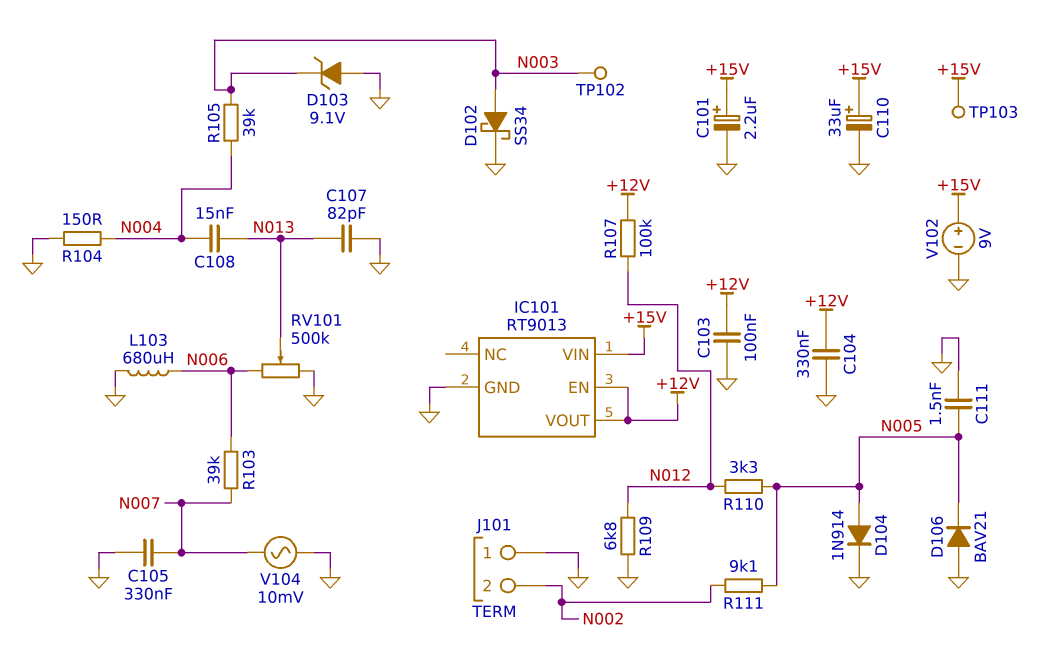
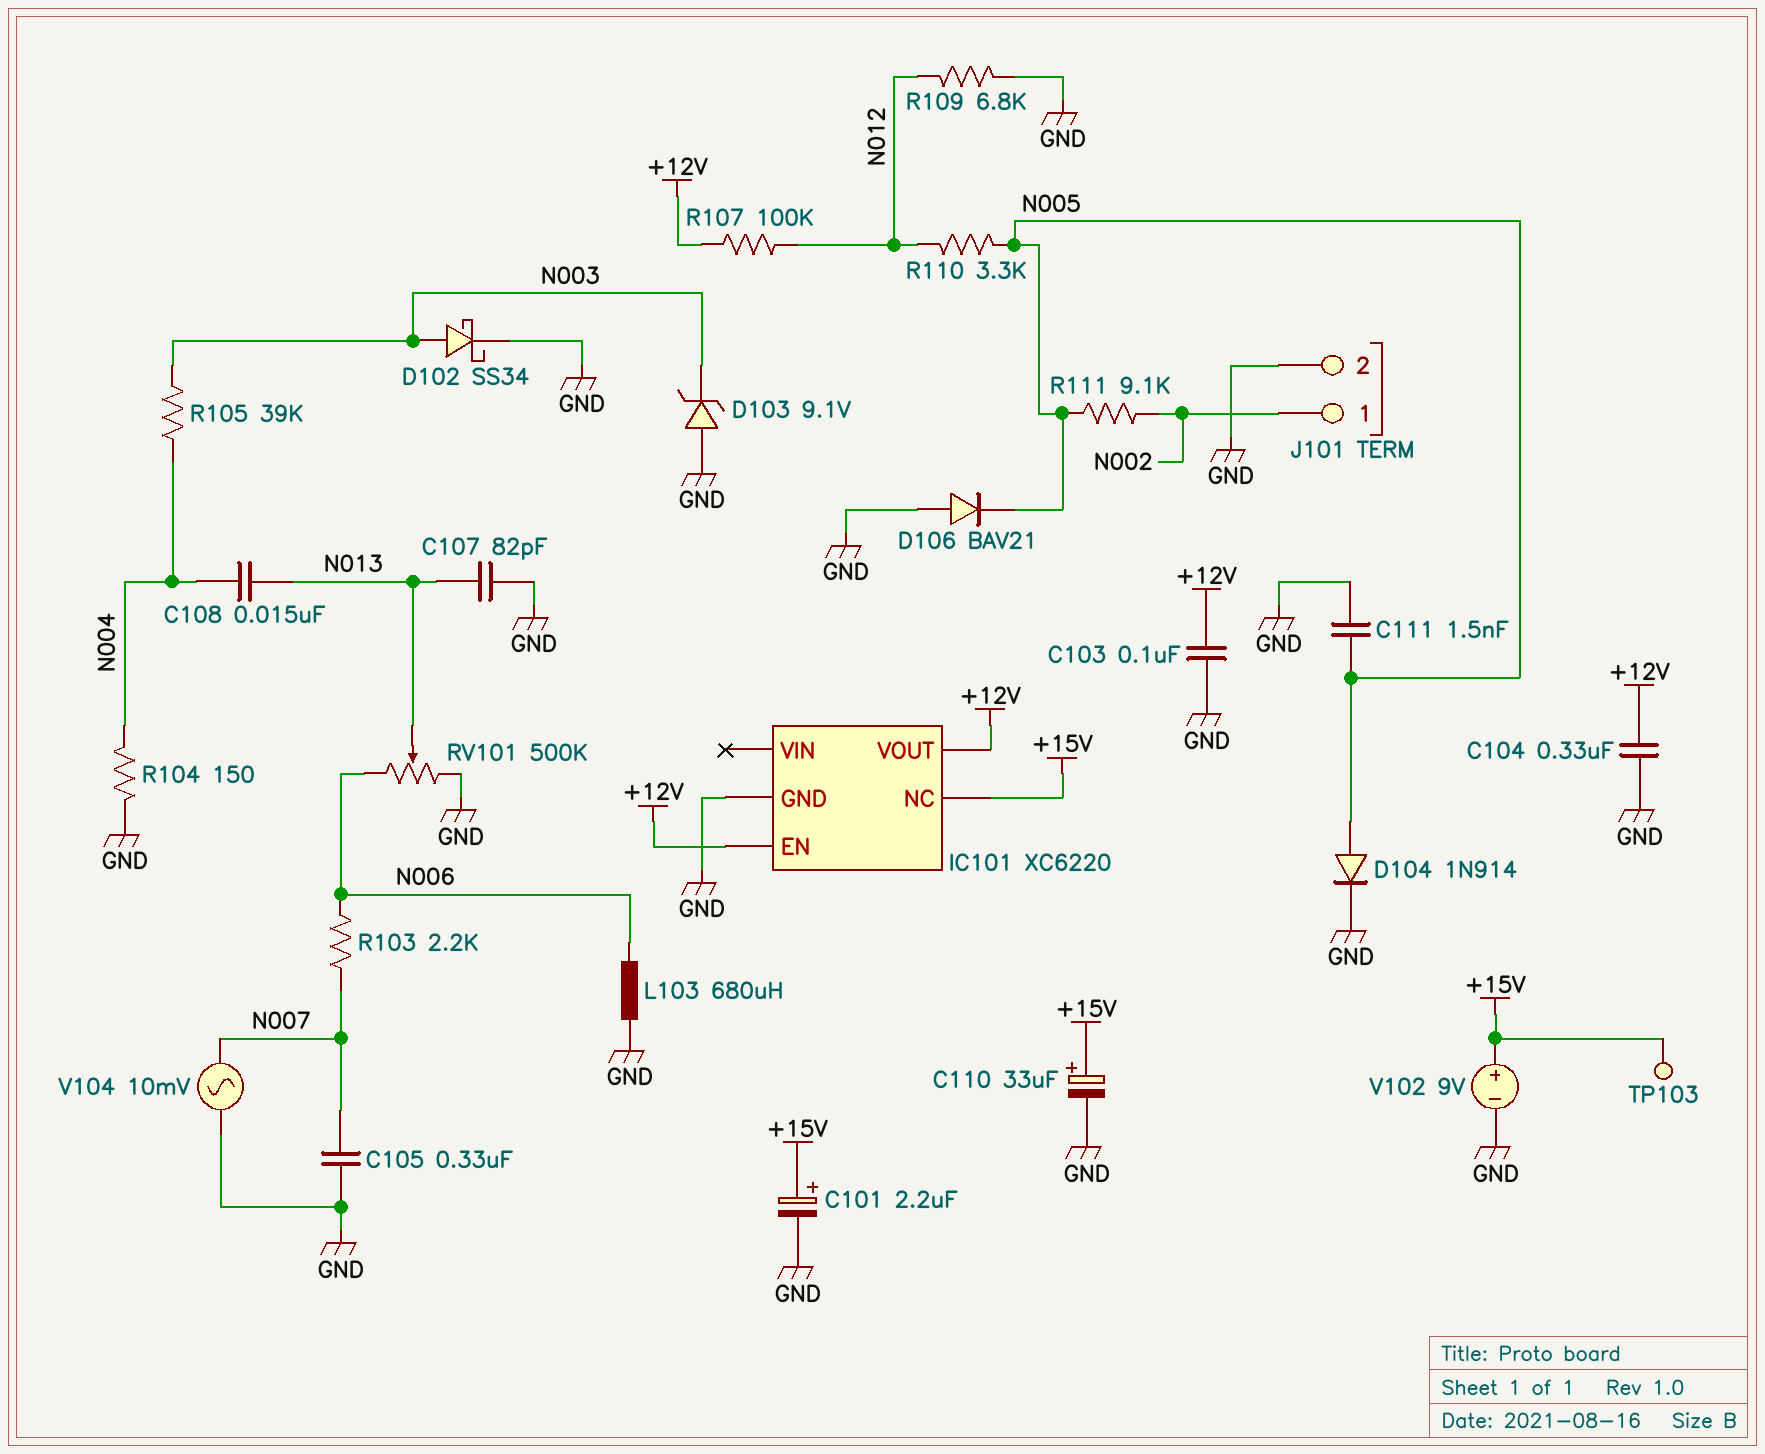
IC101: RT9013 -> XC6220
IC101 pin NC: none -> +15V
IC101 pin VIN: +15V -> none
J101 pin 1: GND -> N002
J101 pin 2: N002 -> GND
R103: 39k (N006, N007) -> 2.2k (N006, N007)
TP102: test point (N003) -> none

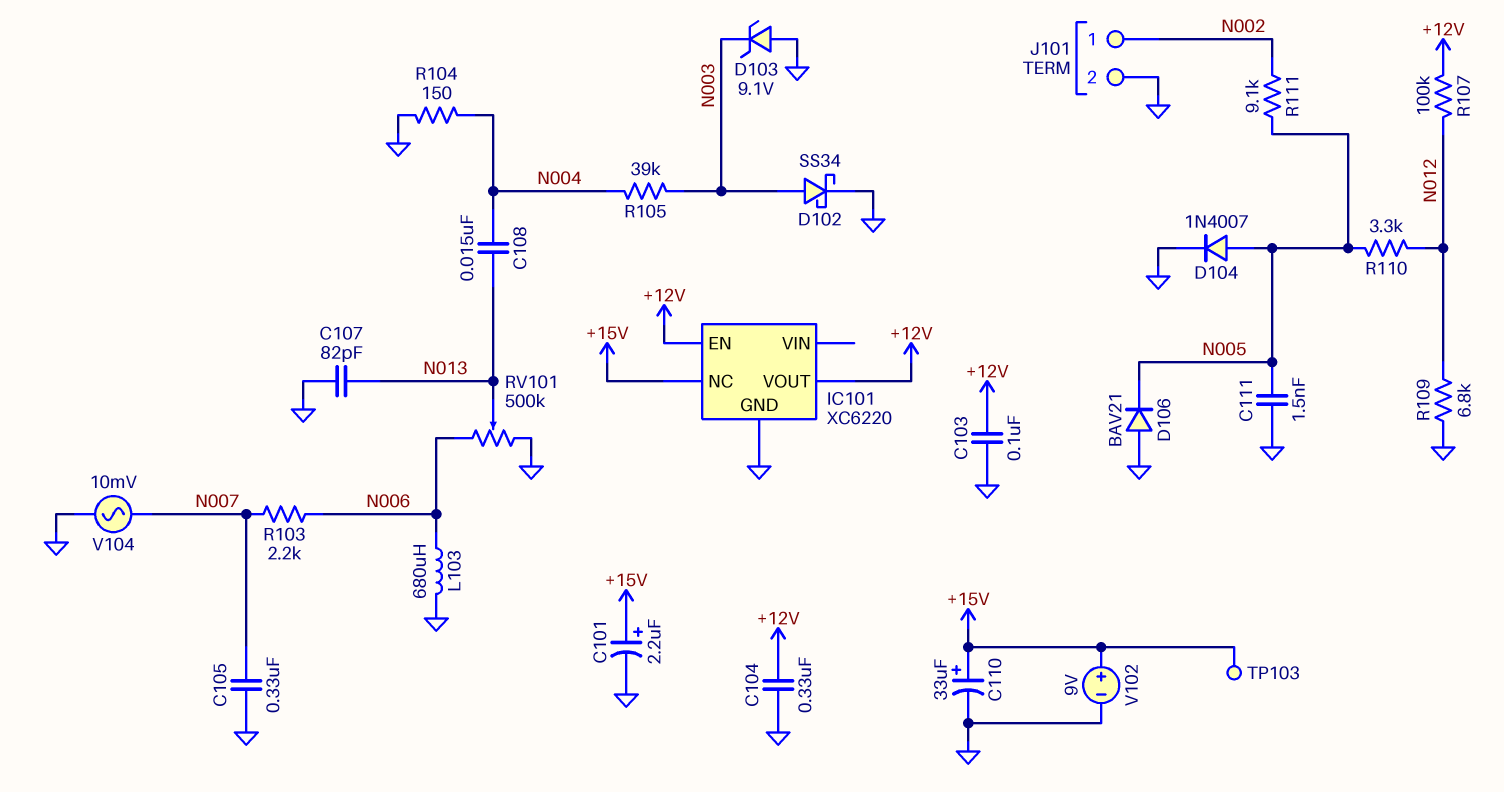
D104: diode 1N914 (A N005, K GND) -> diode 1N4007 (A N005, K GND)

